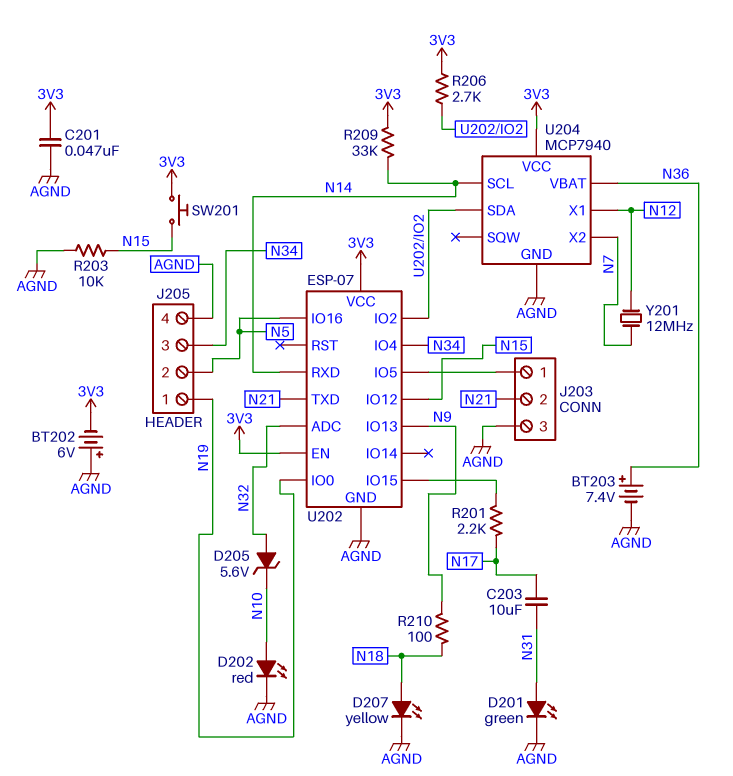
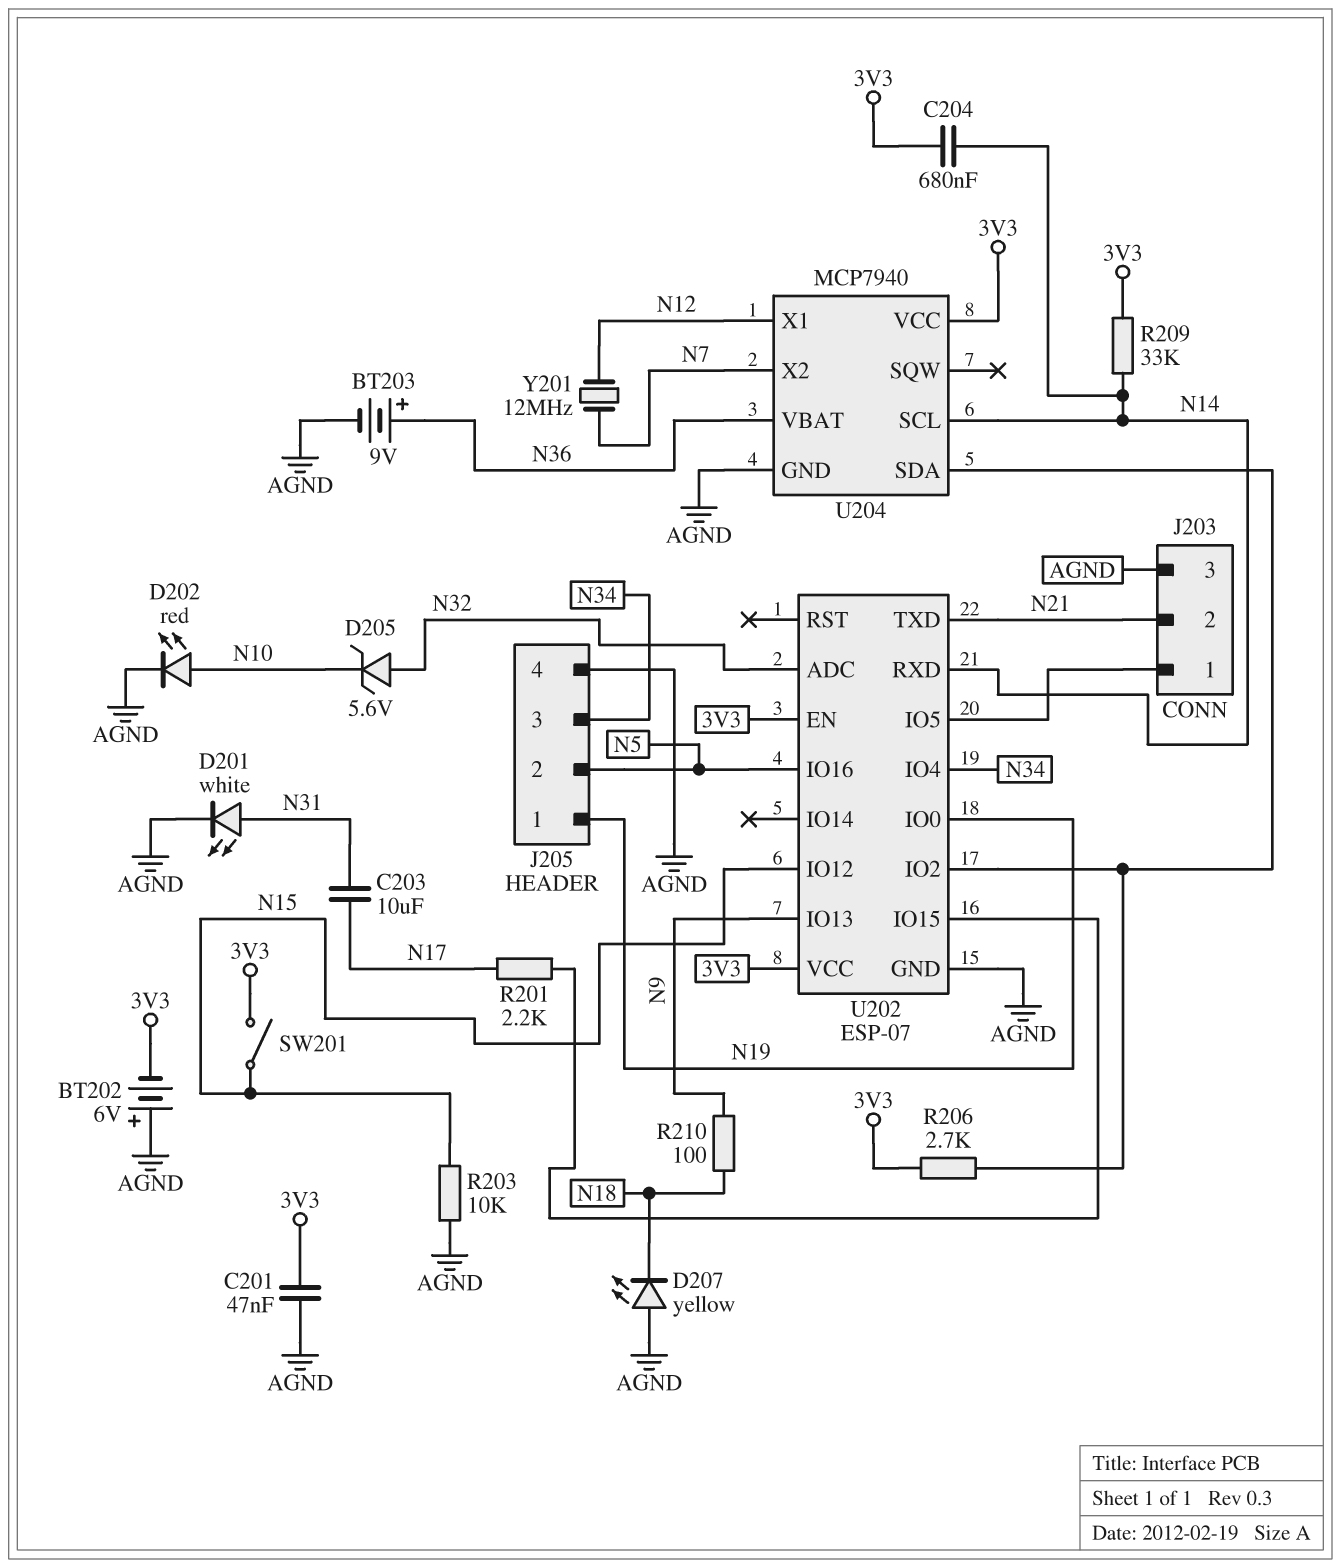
BT203: 7.4V (plus N36, minus AGND) -> 9V (plus N36, minus AGND)
C204: none -> 680nF (3V3, N14)
D201: LED green (A N31, K AGND) -> LED white (A N31, K AGND)
D207: LED yellow (A N18, K AGND) -> LED yellow (A AGND, K N18)
SW201: button (3V3, N15) -> switch (3V3, N15)

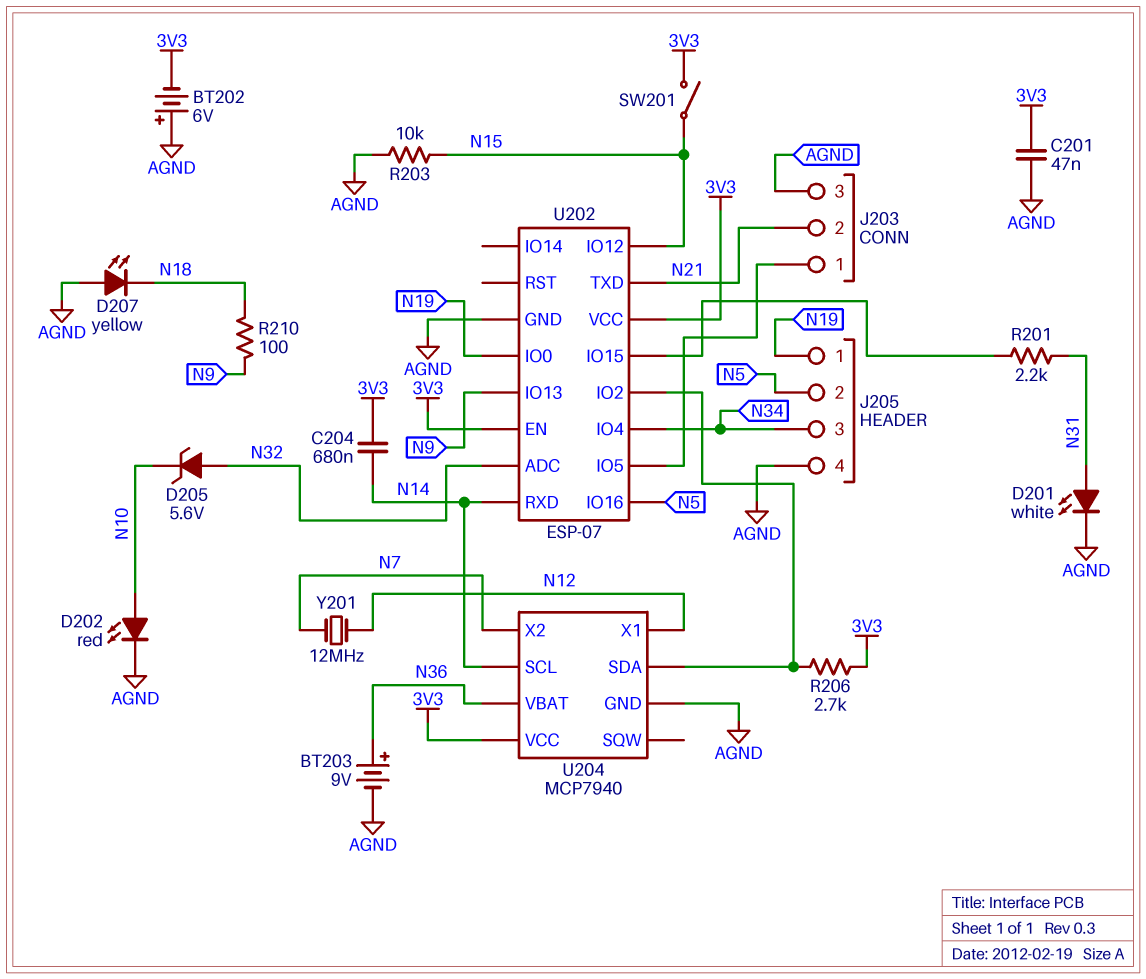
C203: 10uF (N17, N31) -> none
R201: 2.2k (N17, U202/IO15) -> 2.2k (N31, U202/IO15)
R209: 33k (3V3, N14) -> none

